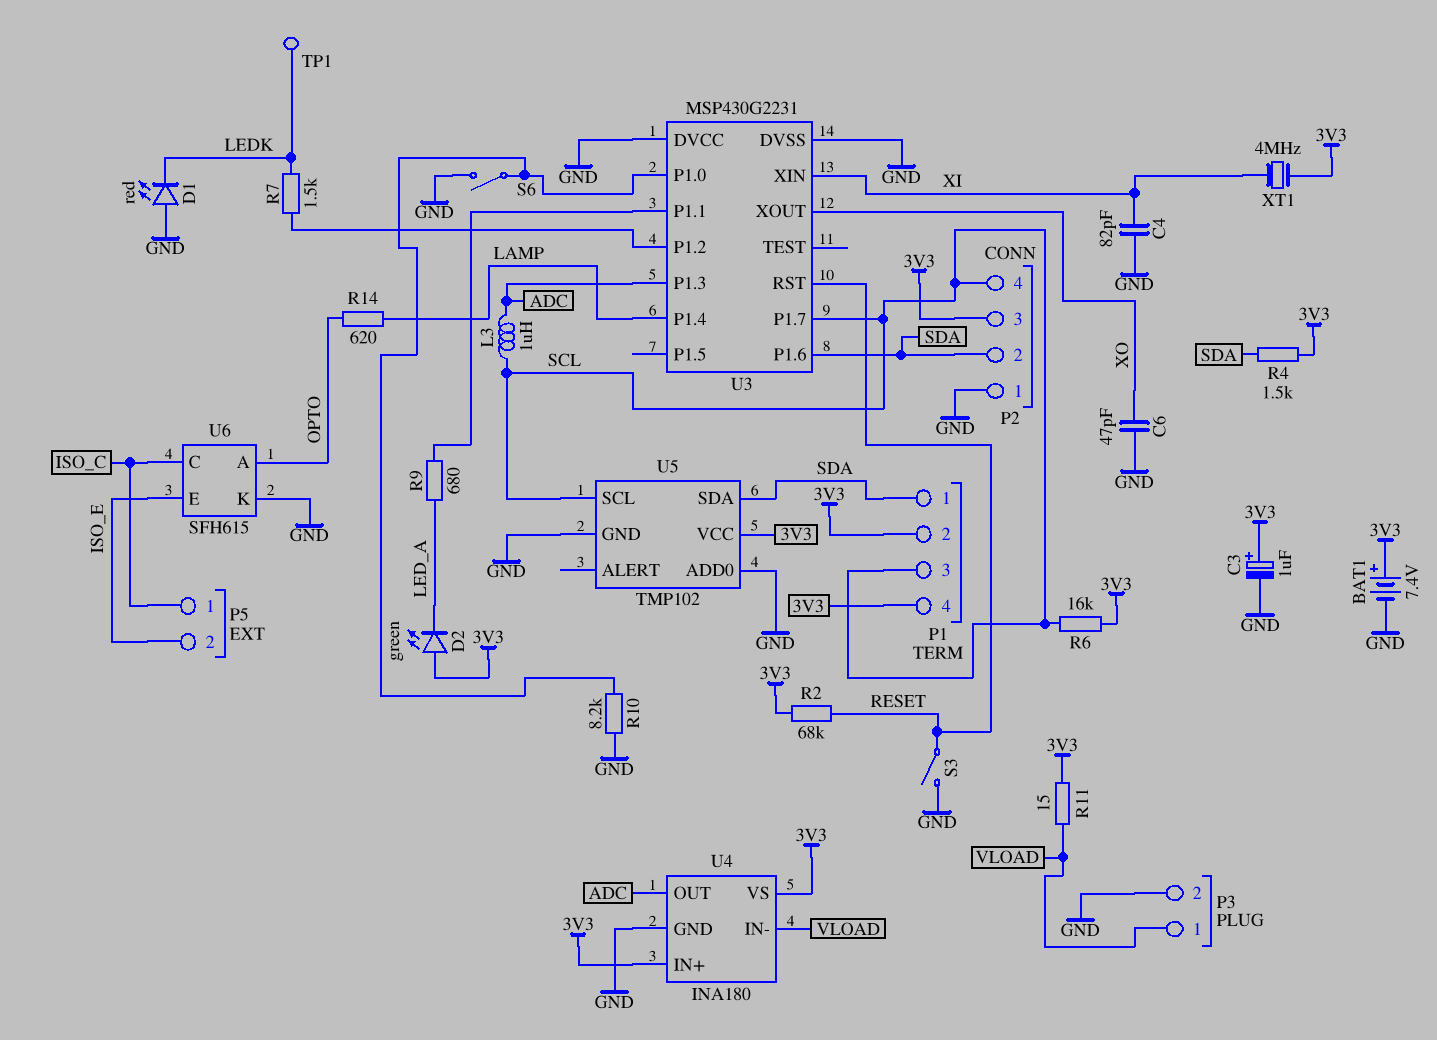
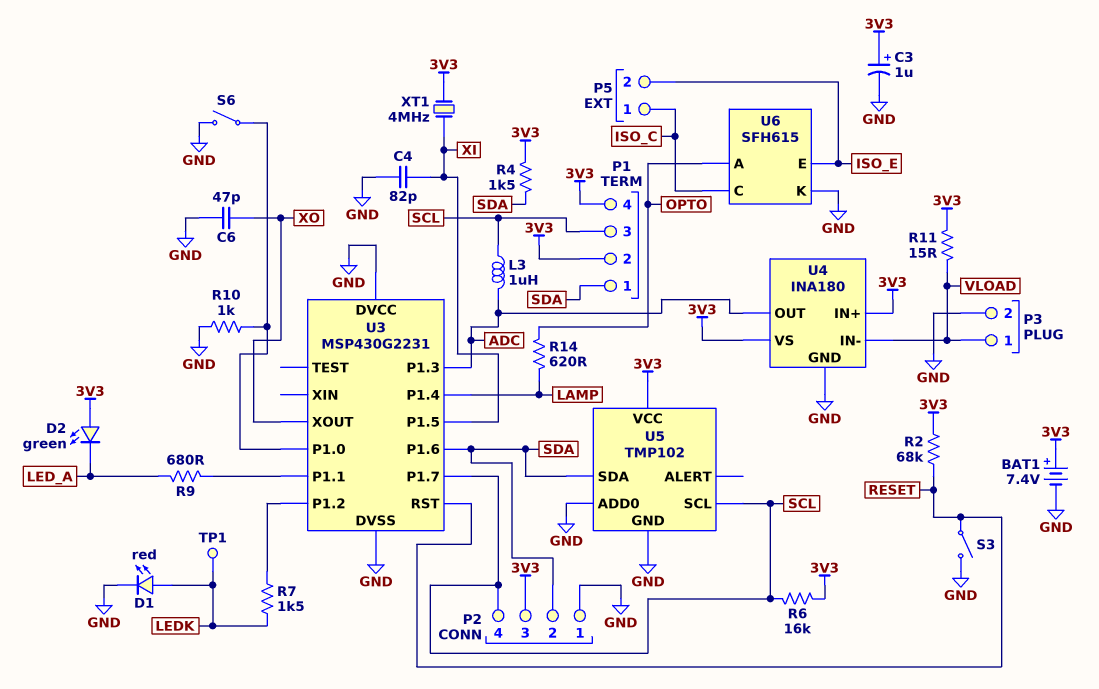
D1: LED red (A GND, K LEDK) -> LED red (A LEDK, K GND)
R10: 8.2k (GND, U3/P1.0) -> 1k (GND, U3/P1.0)
U3 pin P1.5: none -> XI
U3 pin XIN: XI -> none

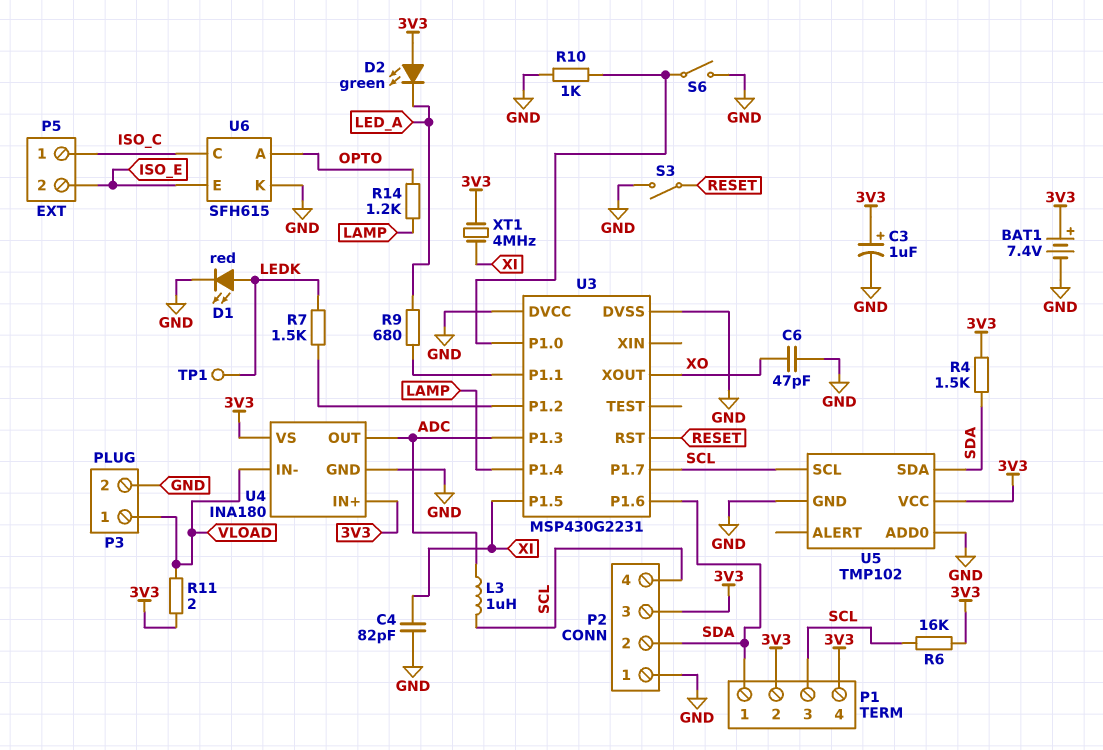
R2: 68k (3V3, RESET) -> none
R11: 15 (3V3, VLOAD) -> 2 (3V3, VLOAD)
R14: 620 (LAMP, OPTO) -> 1.2k (LAMP, OPTO)

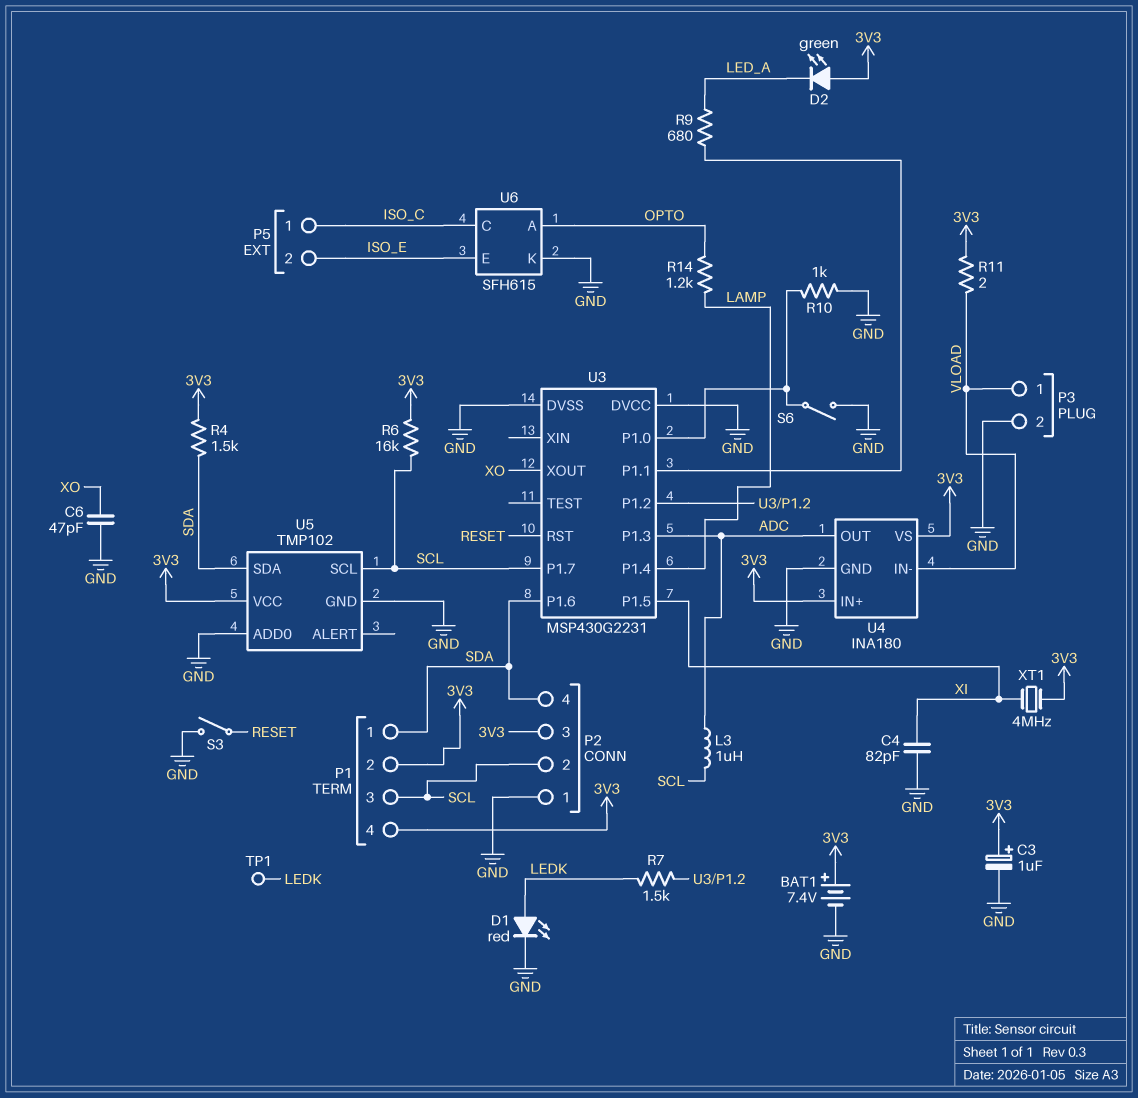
P2 pin 2: SDA -> SCL
P2 pin 4: SCL -> SDA

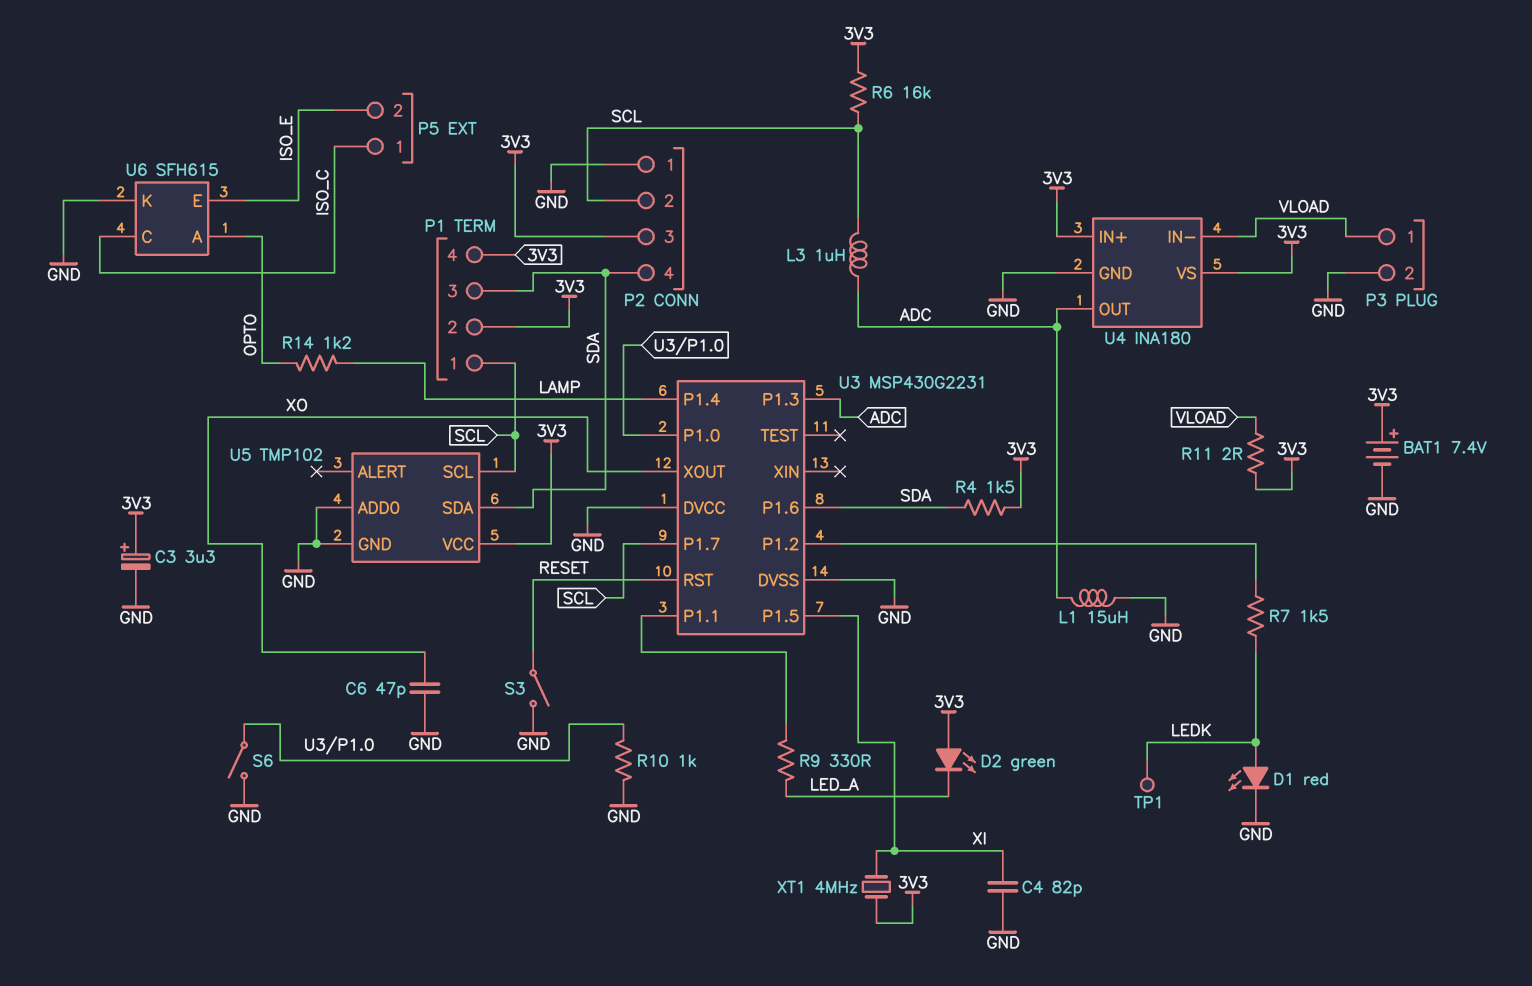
C3: 1uF (plus 3V3, minus GND) -> 3.3uF (plus 3V3, minus GND)
L1: none -> 15uH (ADC, GND)
P1 pin 1: SDA -> SCL
P1 pin 3: SCL -> SDA
R9: 680 (LED_A, U3/P1.1) -> 330 (LED_A, U3/P1.1)

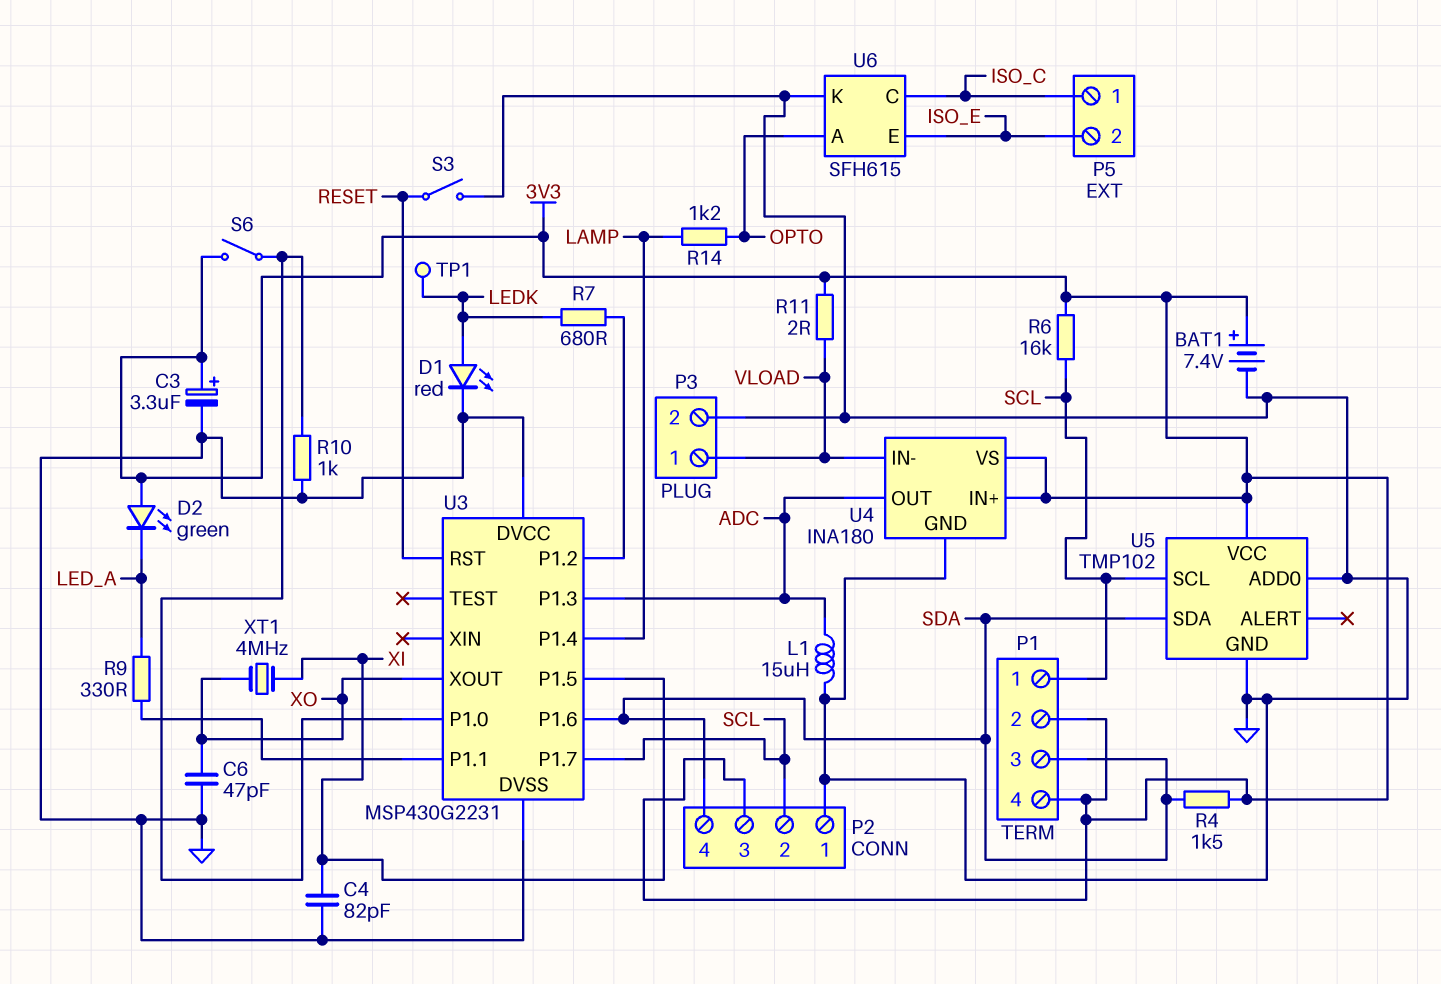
L3: 1uH (ADC, SCL) -> none
R7: 1.5k (LEDK, U3/P1.2) -> 680 (LEDK, U3/P1.2)
S6: switch (GND, U3/P1.0) -> switch (3V3, U3/P1.0)
XT1: 4MHz (3V3, XI) -> 4MHz (XI, XO)

